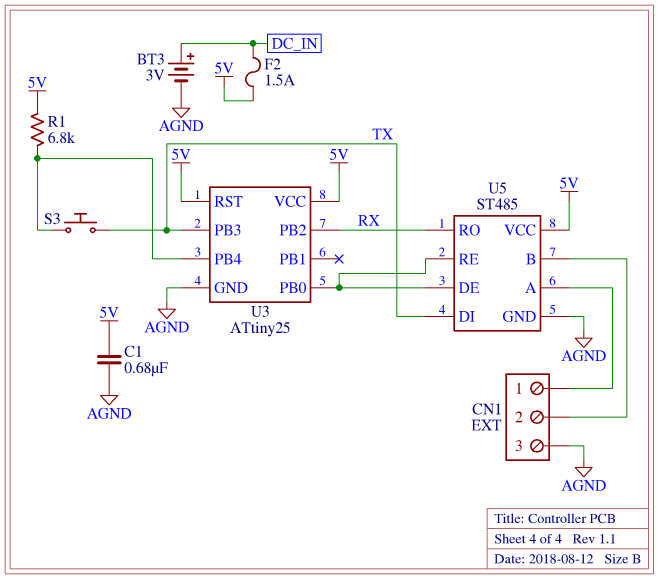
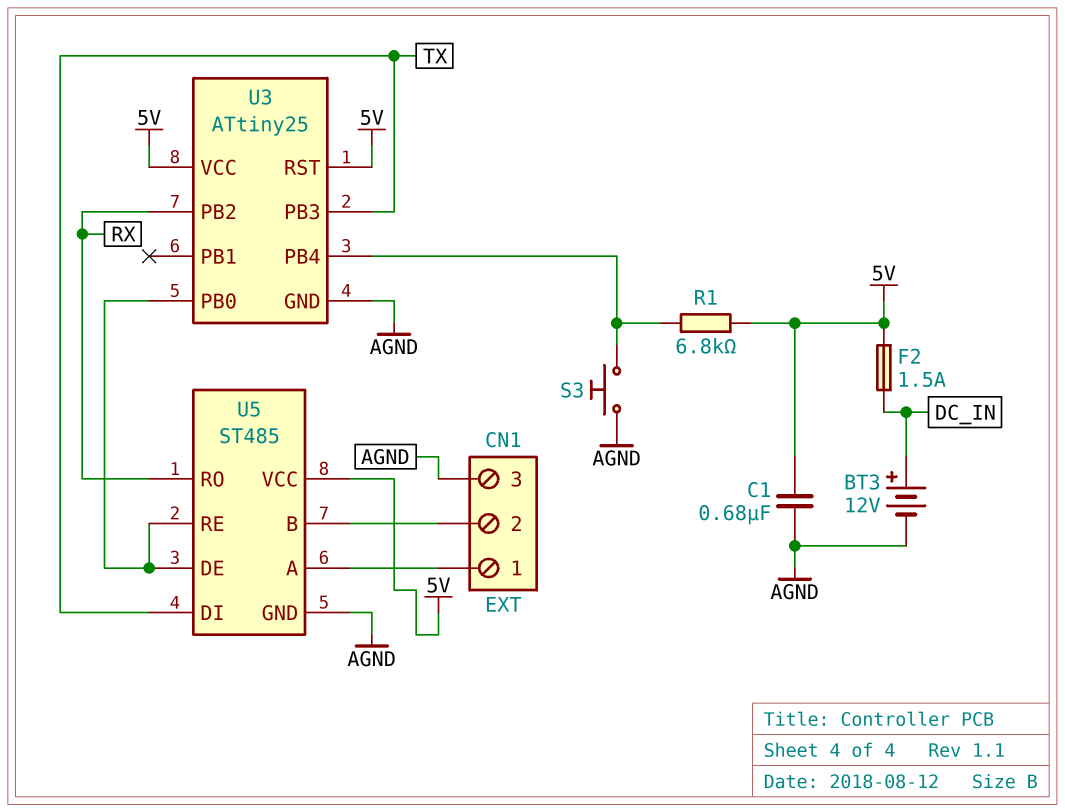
BT3: 3V (plus DC_IN, minus AGND) -> 12V (plus DC_IN, minus AGND)
S3: button (TX, U3/PB4) -> button (AGND, U3/PB4)

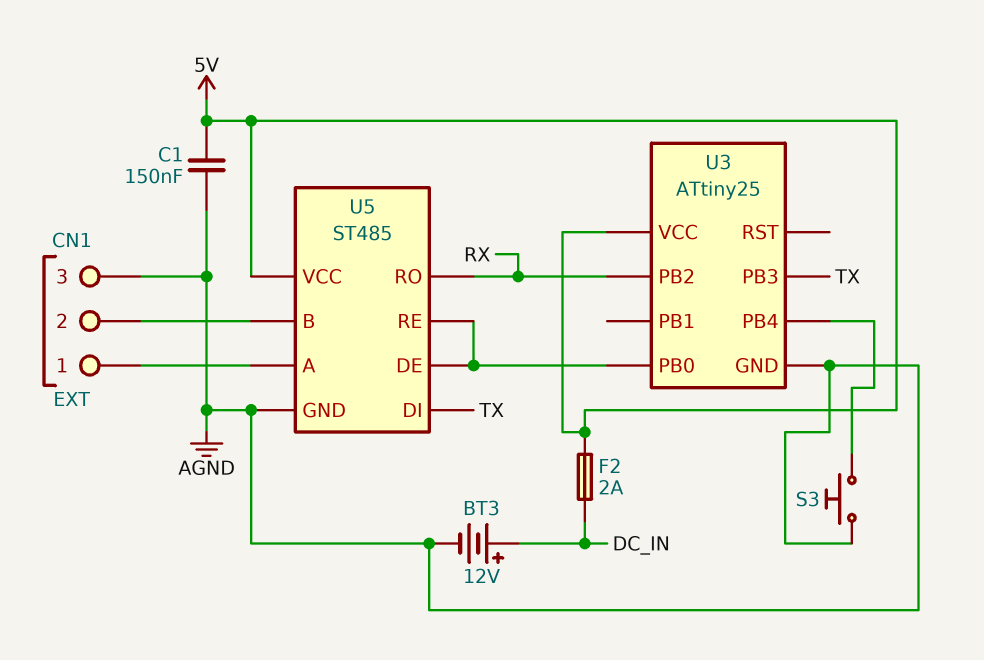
C1: 680nF (5V, AGND) -> 150nF (5V, AGND)
F2: 1.5A (5V, DC_IN) -> 2A (5V, DC_IN)
R1: 6.8k (5V, U3/PB4) -> none
U3 pin RST: 5V -> none

